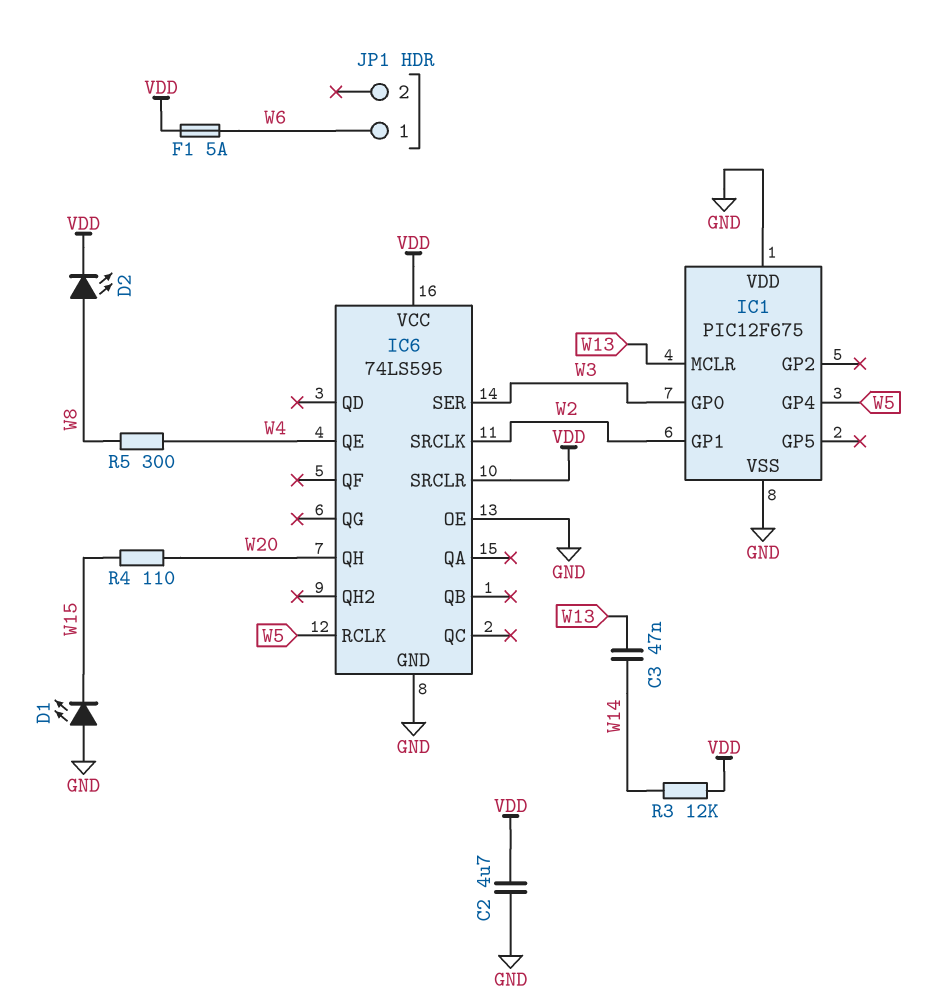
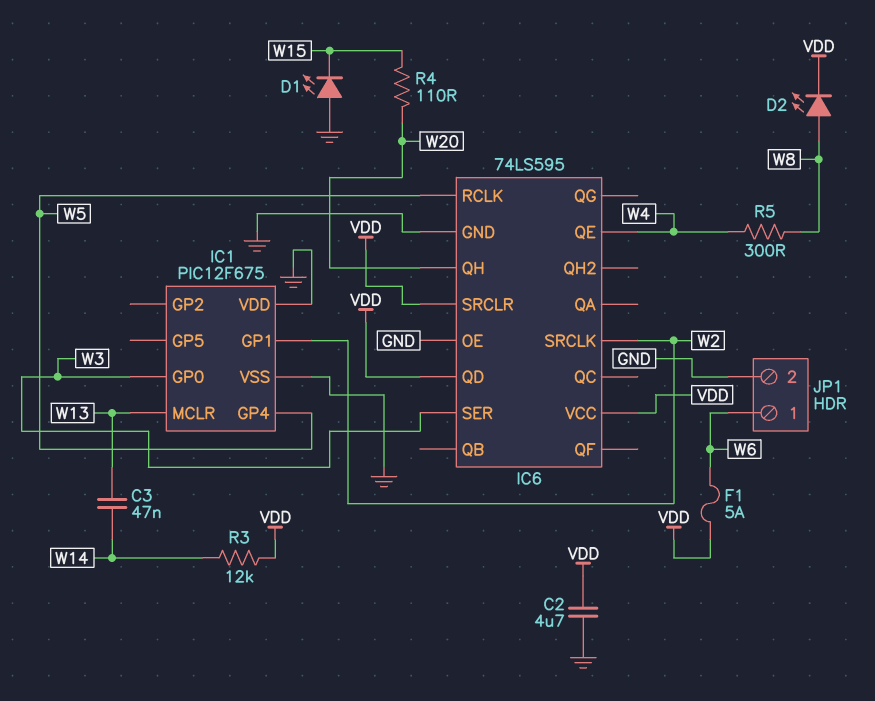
IC6 pin QD: none -> VDD
JP1 pin 2: none -> GND

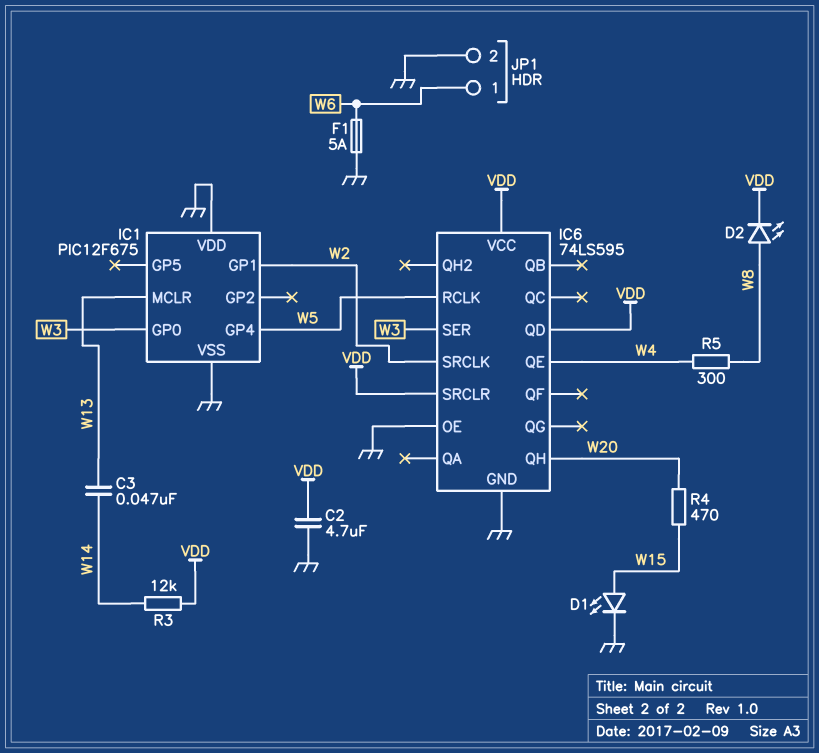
D1: LED (A GND, K W15) -> LED (A W15, K GND)
F1: 5A (VDD, W6) -> 5A (GND, W6)
R4: 110 (W15, W20) -> 470 (W15, W20)

